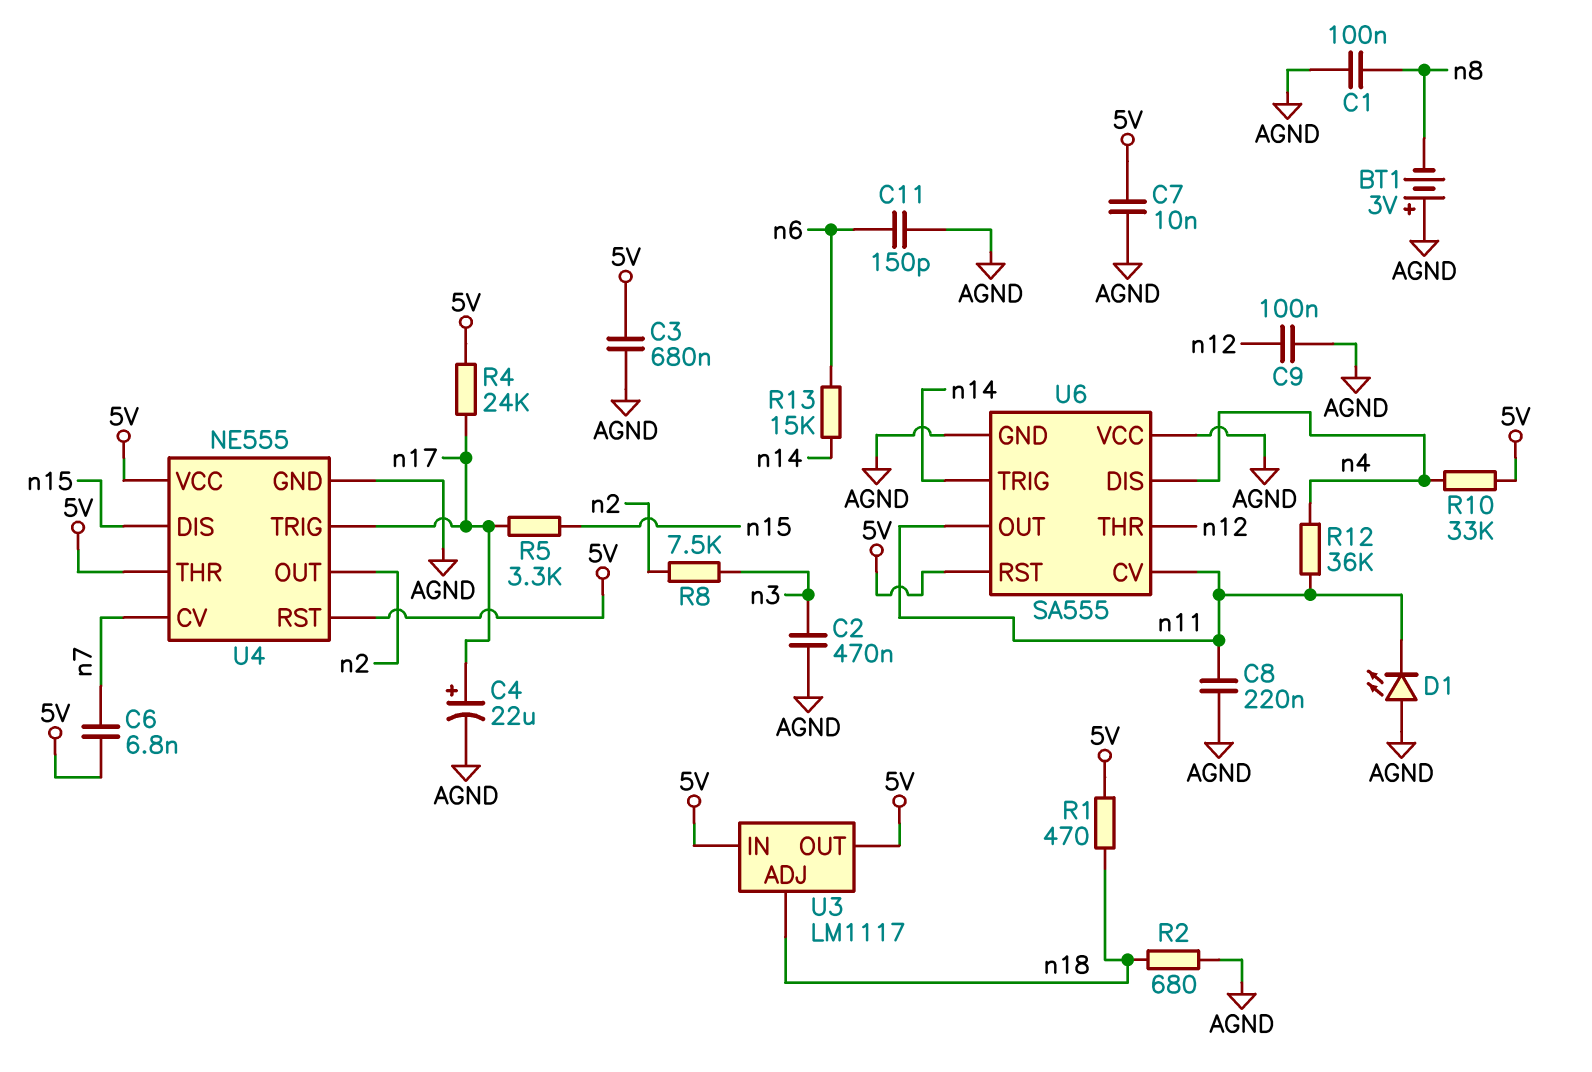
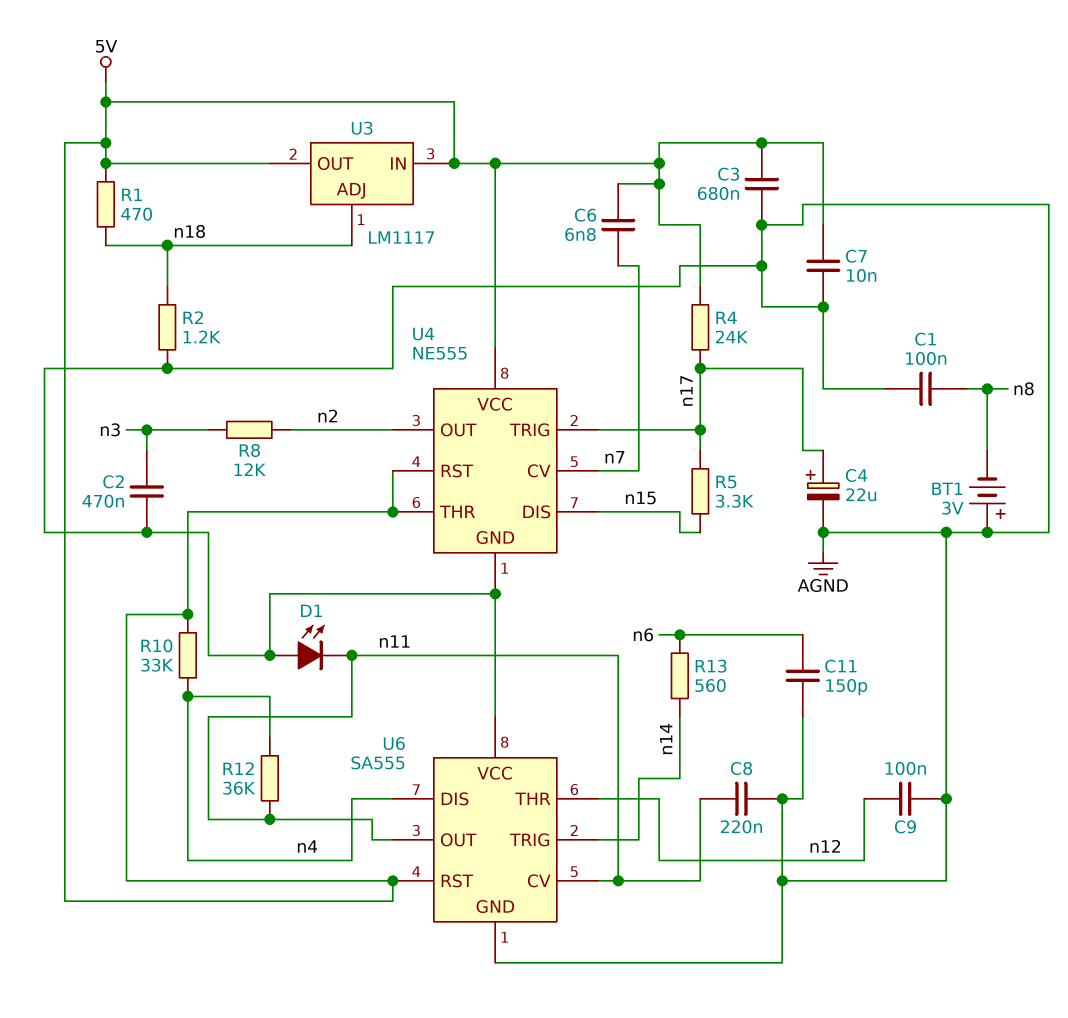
R2: 680 (AGND, n18) -> 1.2k (AGND, n18)
R8: 7.5k (n2, n3) -> 12k (n2, n3)
R13: 15k (n6, n14) -> 560 (n6, n14)

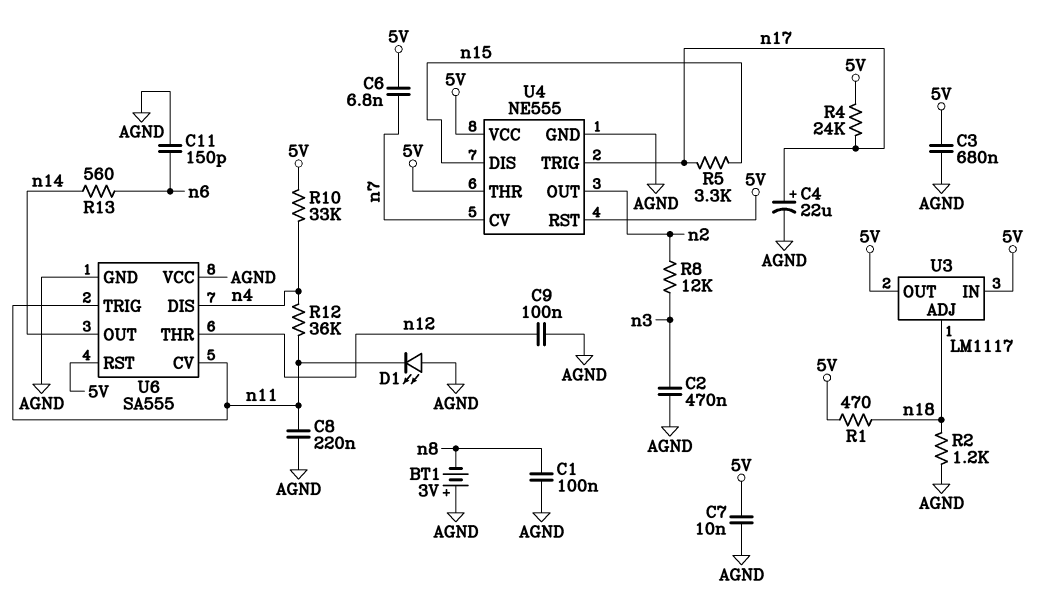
U6 pin OUT: n11 -> n14
U6 pin TRIG: n14 -> n11

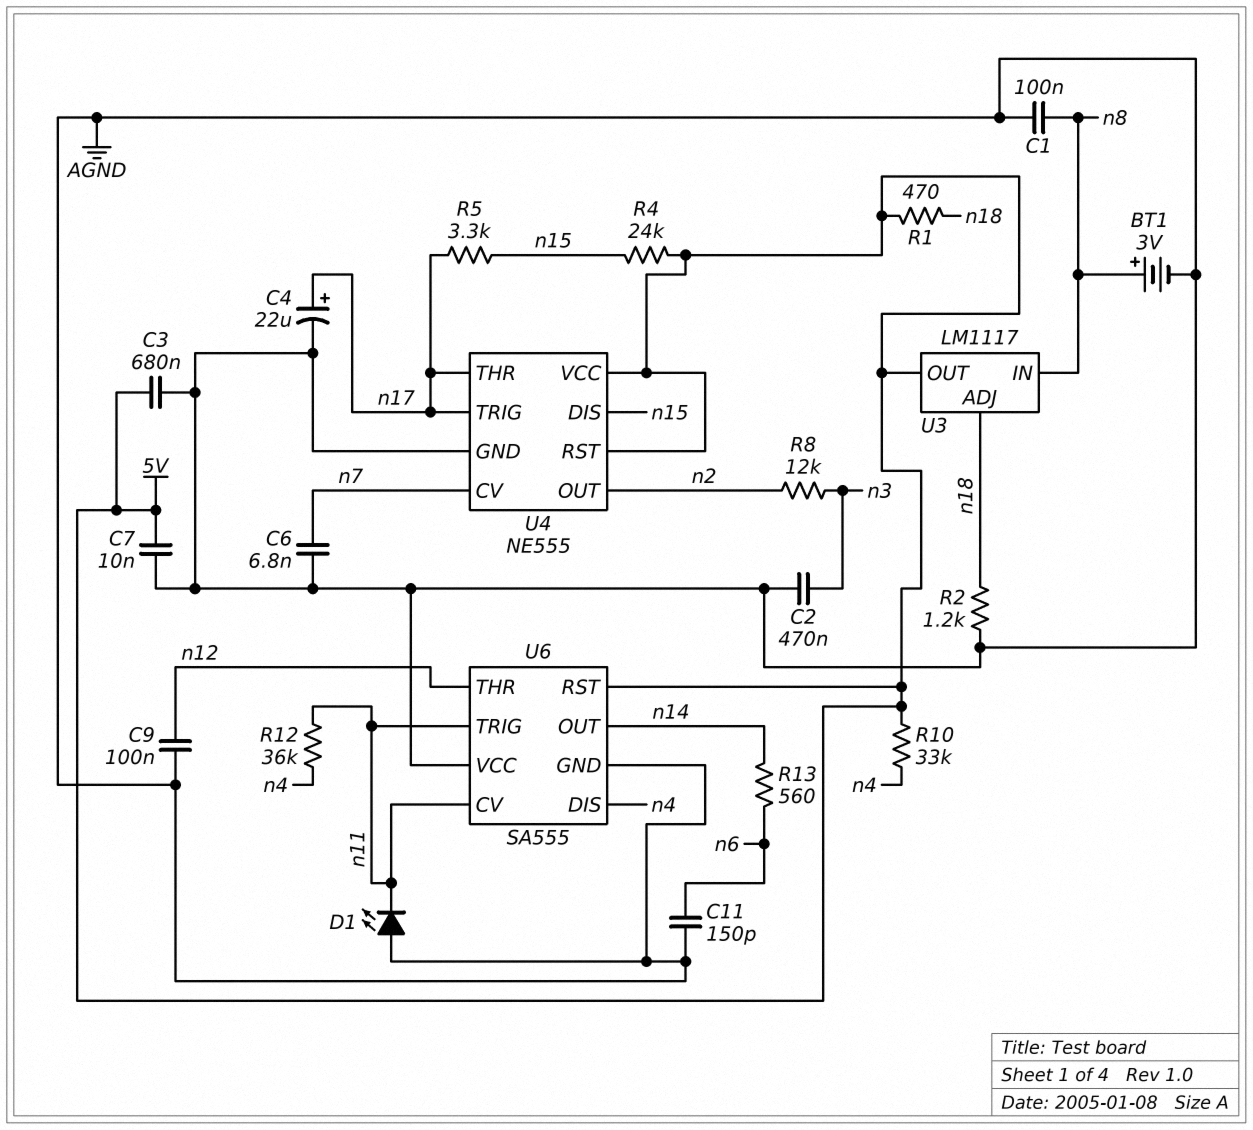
BT1: 3V (plus AGND, minus n8) -> 3V (plus n8, minus AGND)
C6: 6.8nF (5V, n7) -> 6.8nF (AGND, n7)
C8: 220nF (AGND, n11) -> none
R4: 24k (5V, n17) -> 24k (5V, n15)
U3 pin IN: 5V -> n8
U4 pin THR: 5V -> n17

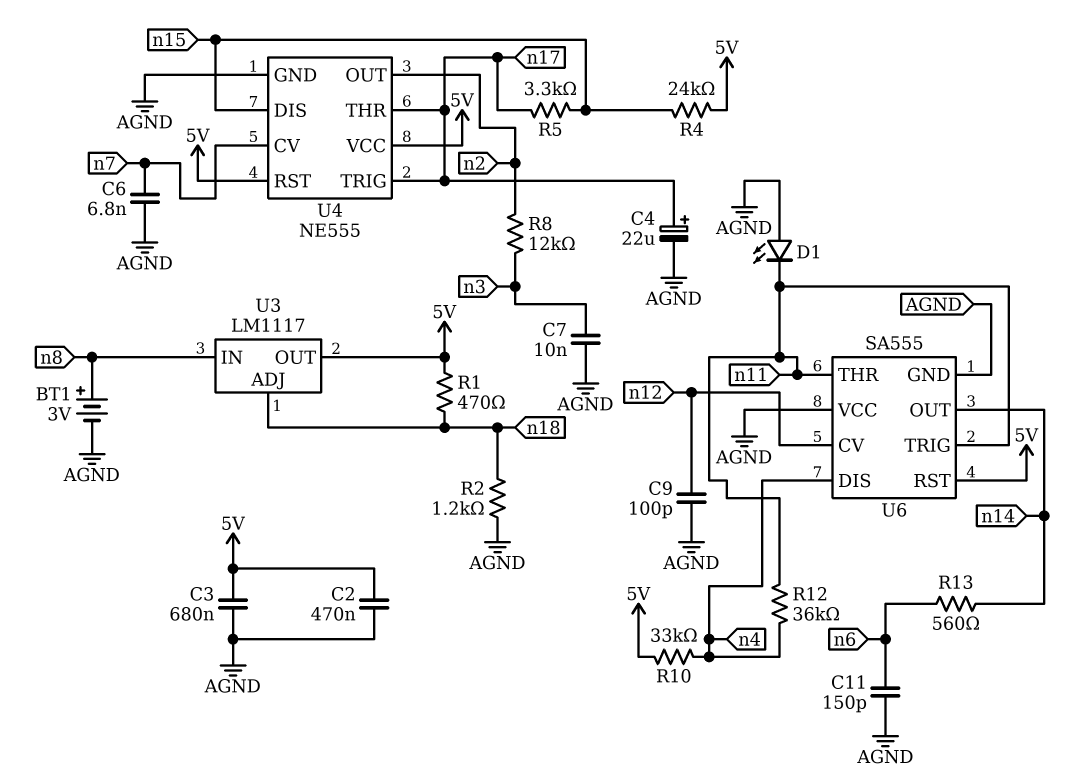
C1: 100nF (AGND, n8) -> none
C2: 470nF (AGND, n3) -> 470nF (5V, AGND)
C7: 10nF (5V, AGND) -> 10nF (AGND, n3)
C9: 100nF (AGND, n12) -> 100pF (AGND, n12)
U6 pin CV: n11 -> n12
U6 pin THR: n12 -> n11

